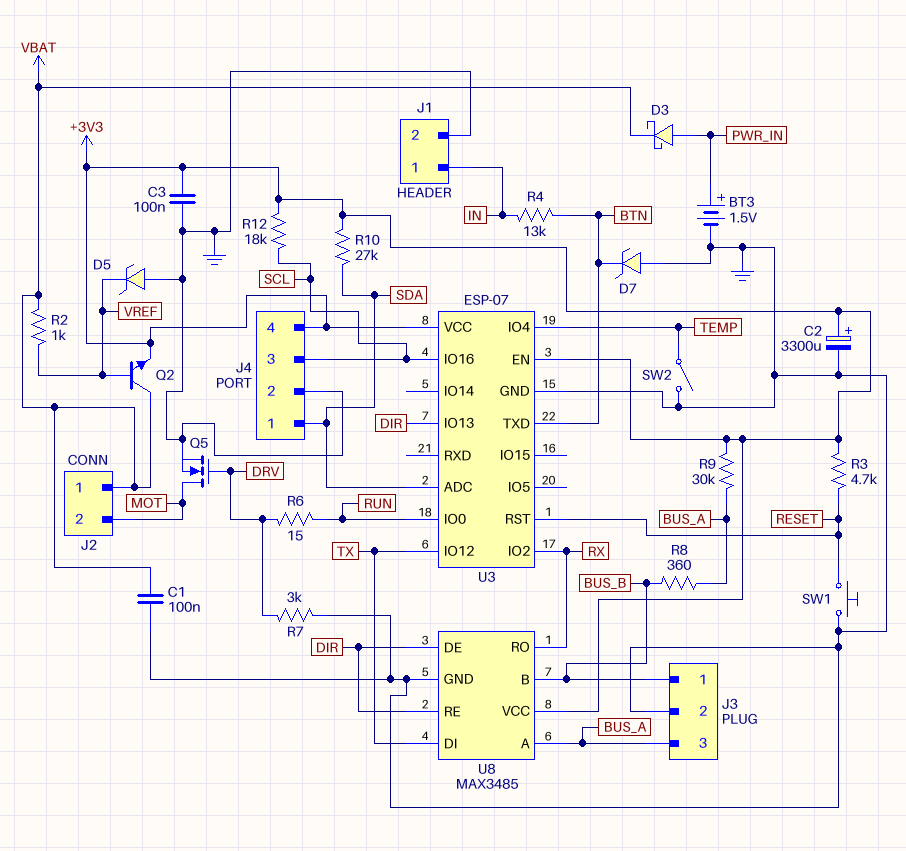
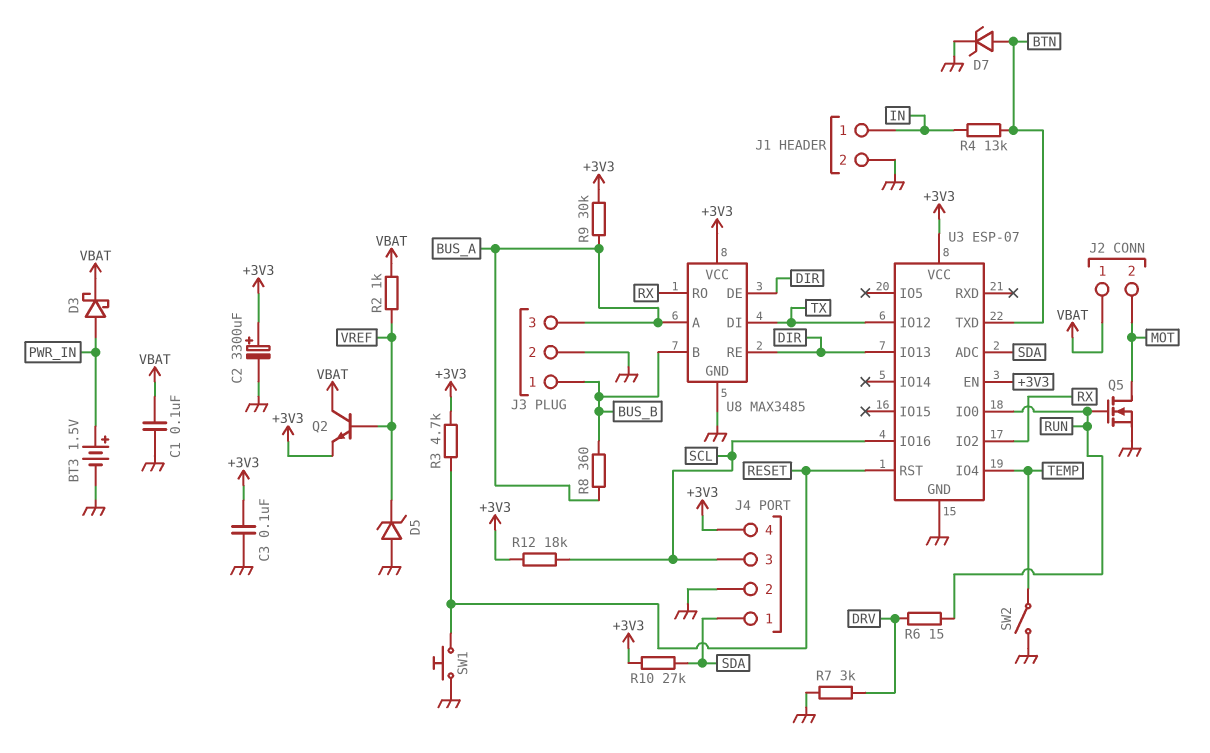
D7: zener (A GND, K BTN) -> zener (A BTN, K GND)
Q5: NMOS (G DRV, D MOT, S GND) -> NMOS (G RUN, D MOT, S GND)

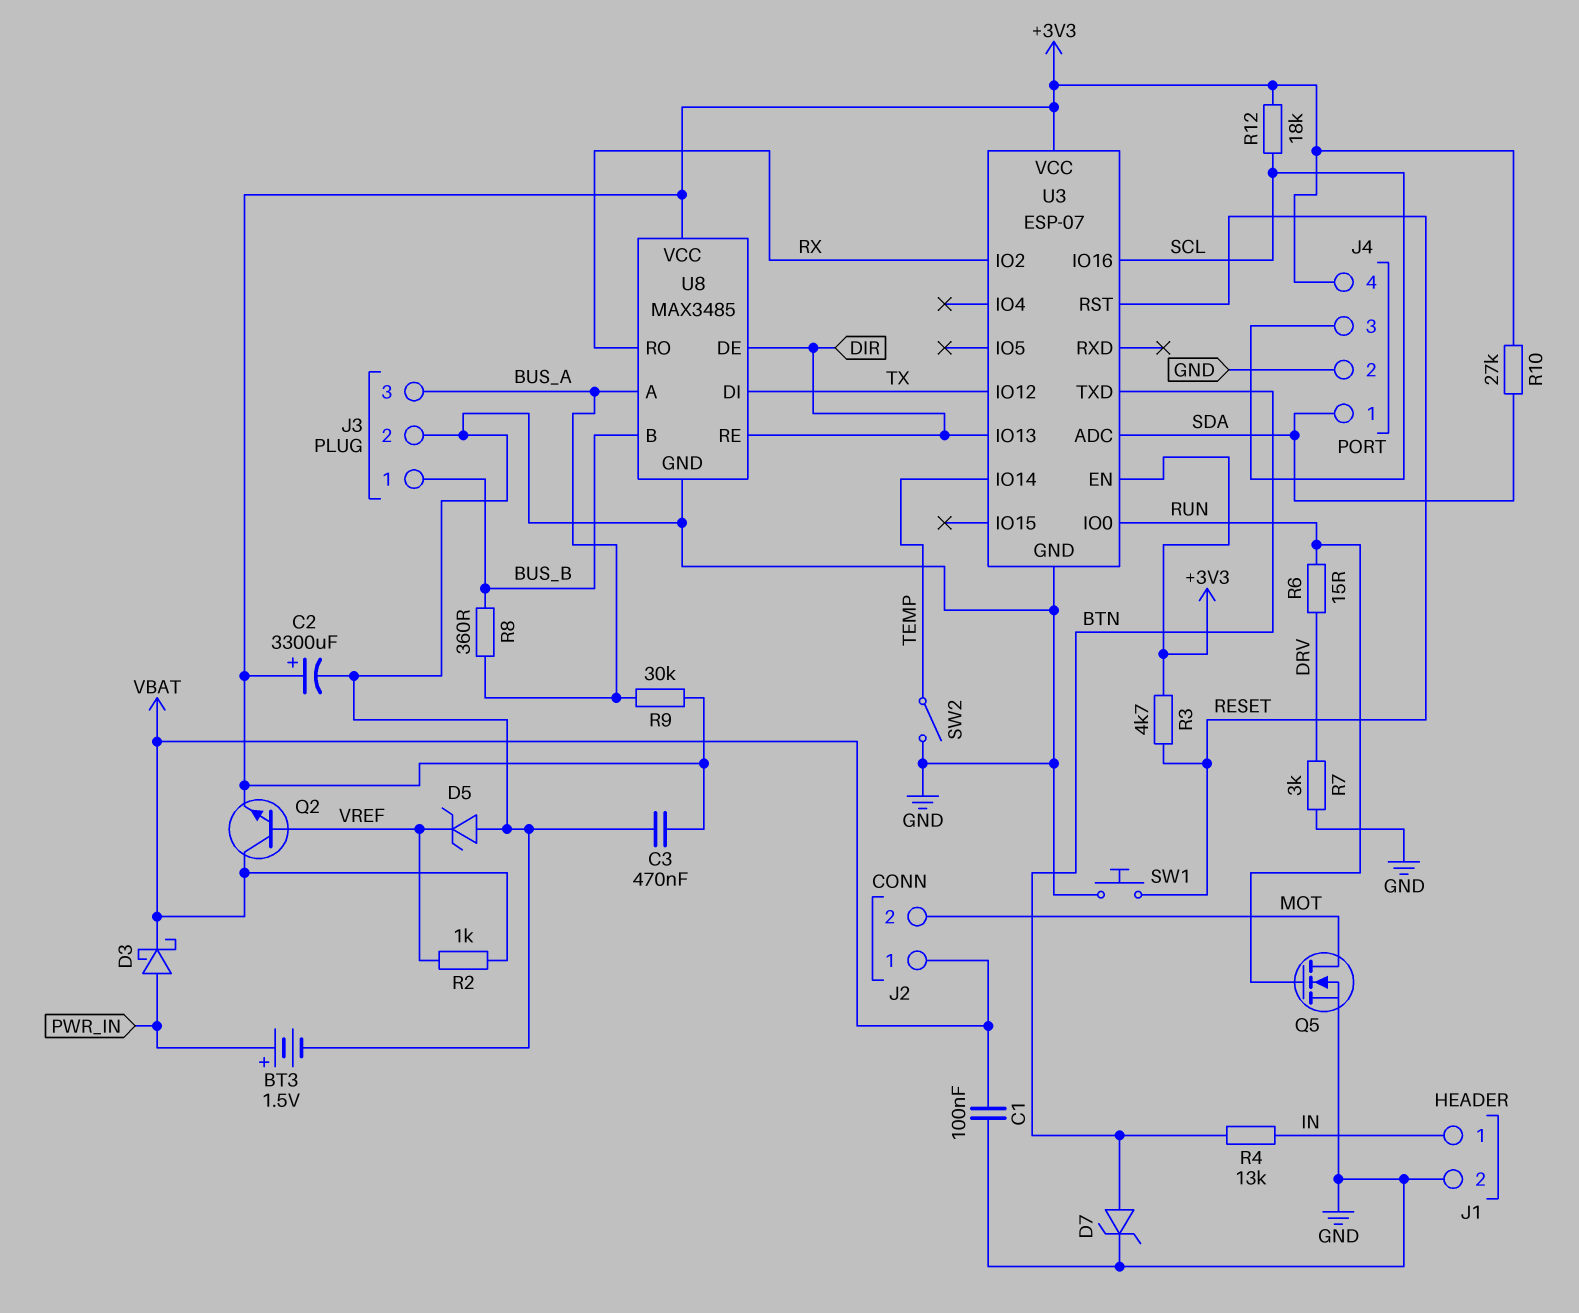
C3: 100nF (+3V3, GND) -> 470nF (+3V3, GND)
U3 pin IO4: TEMP -> none
U3 pin IO14: none -> TEMP

